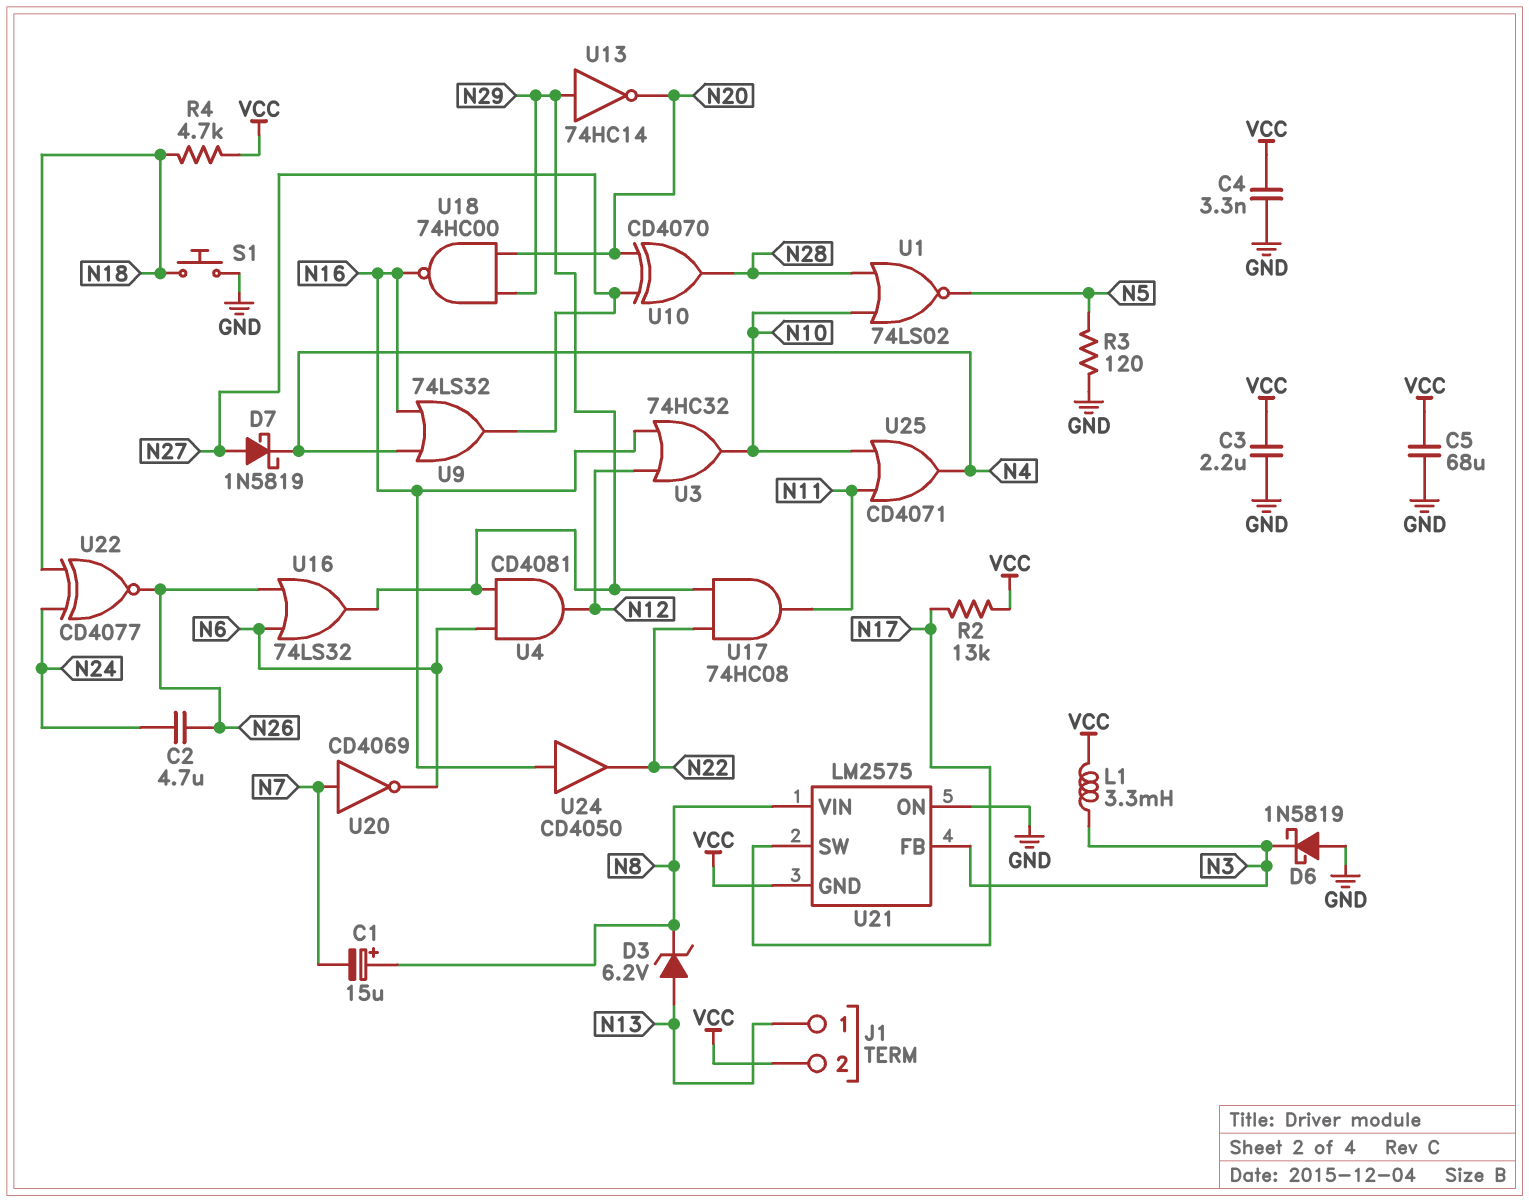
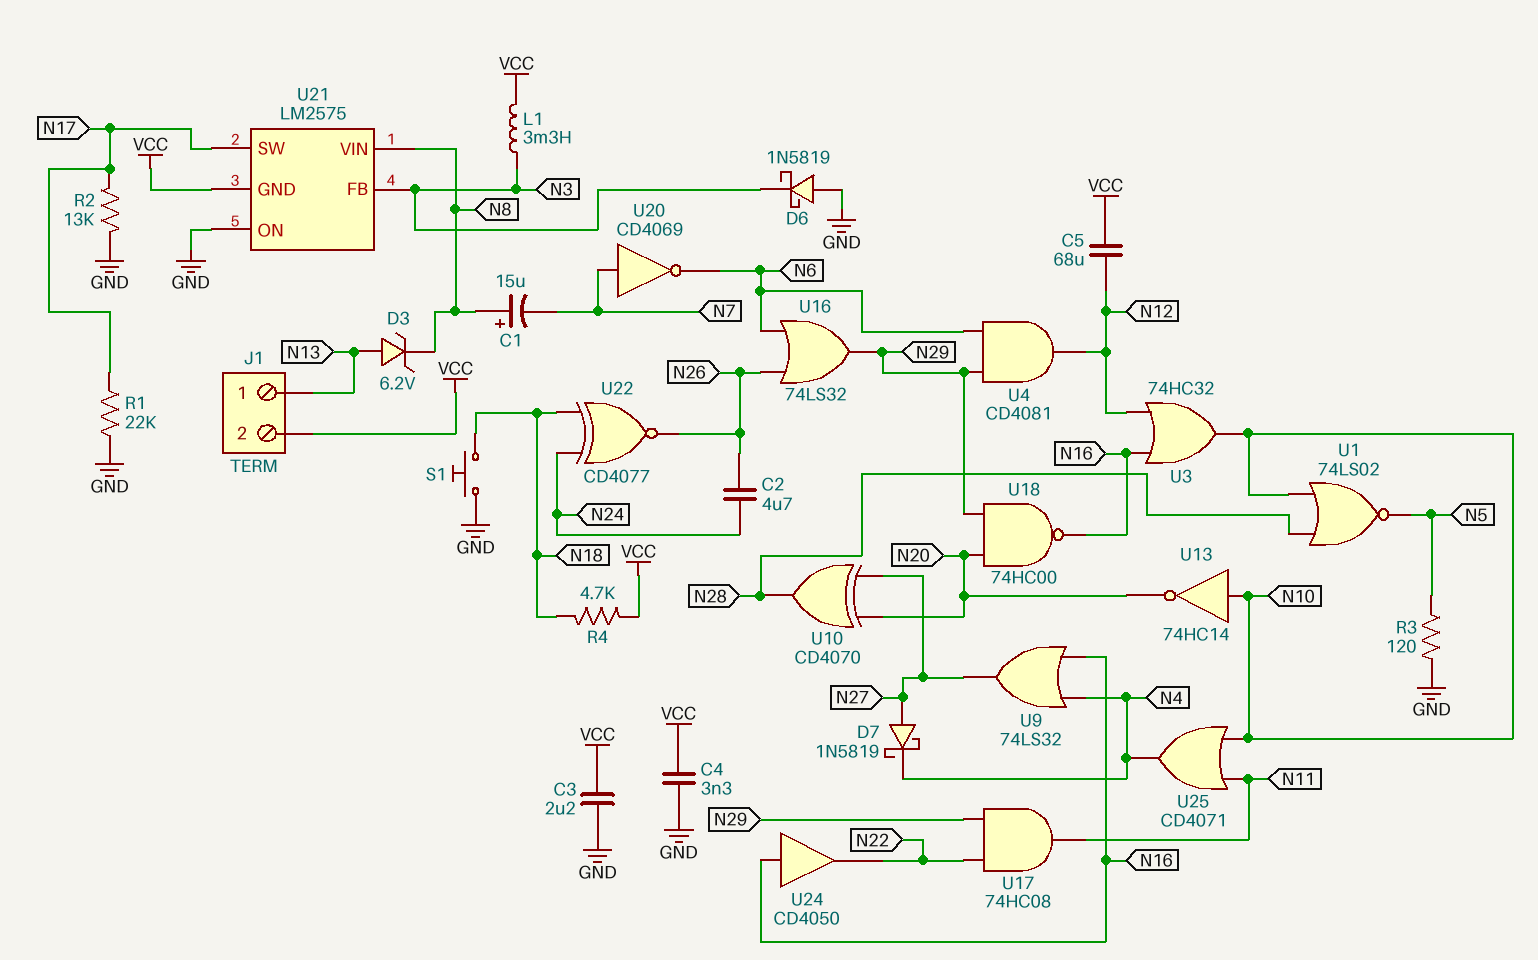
C5: 68uF (GND, VCC) -> 68uF (N12, VCC)
R1: none -> 22k (GND, N17)
R2: 13k (N17, VCC) -> 13k (GND, N17)
U13: NOT 74HC14 (in N29, out N20) -> NOT 74HC14 (in N10, out N20)

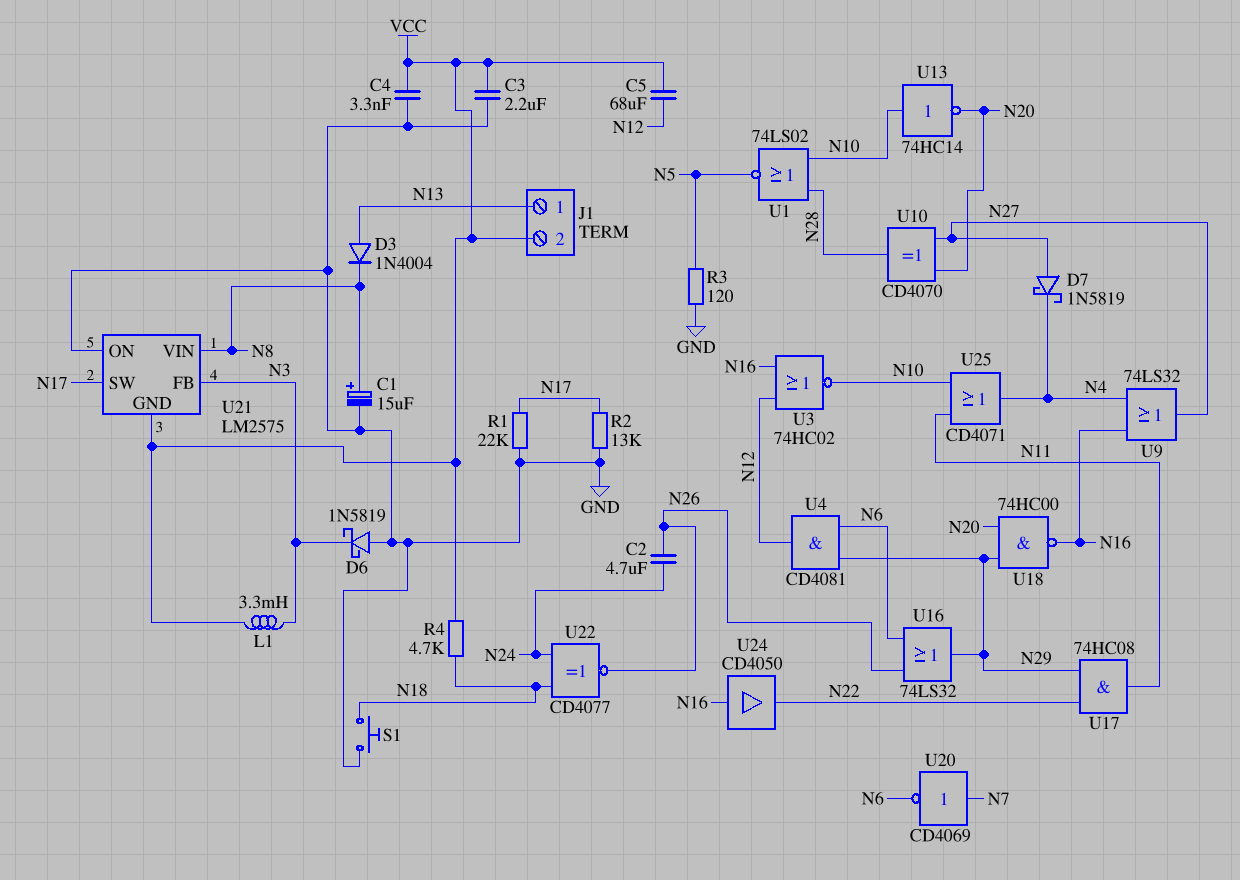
C1: 15uF (plus N8, minus N7) -> 15uF (plus N8, minus GND)
D3: zener 6.2V (A N13, K N8) -> diode 1N4004 (A N13, K N8)
U3: OR 74HC32 (in N12, in N16, out N10) -> NOR 74HC02 (in N12, in N16, out N10)

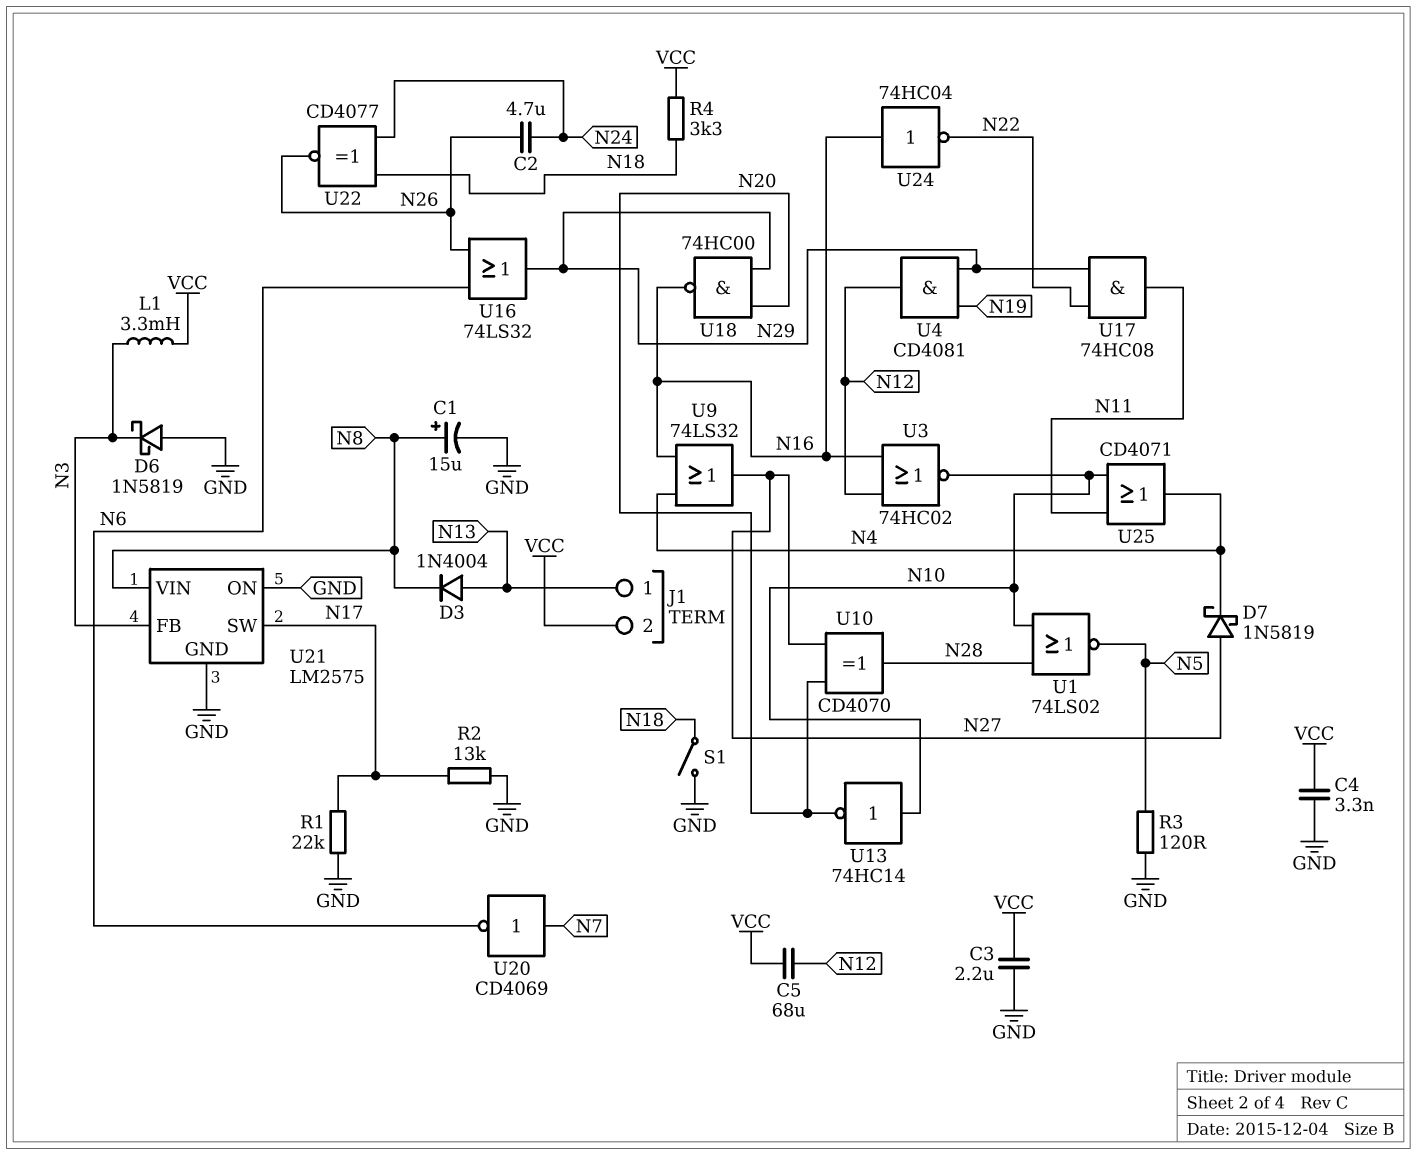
R4: 4.7k (N18, VCC) -> 3.3k (N18, VCC)
S1: button (GND, N18) -> switch (GND, N18)
U4: AND CD4081 (in N6, in N29, out N12) -> AND CD4081 (in N19, in N29, out N12)
U21 pin GND: VCC -> GND
U24: buffer CD4050 (in N16, out N22) -> NOT 74HC04 (in N16, out N22)

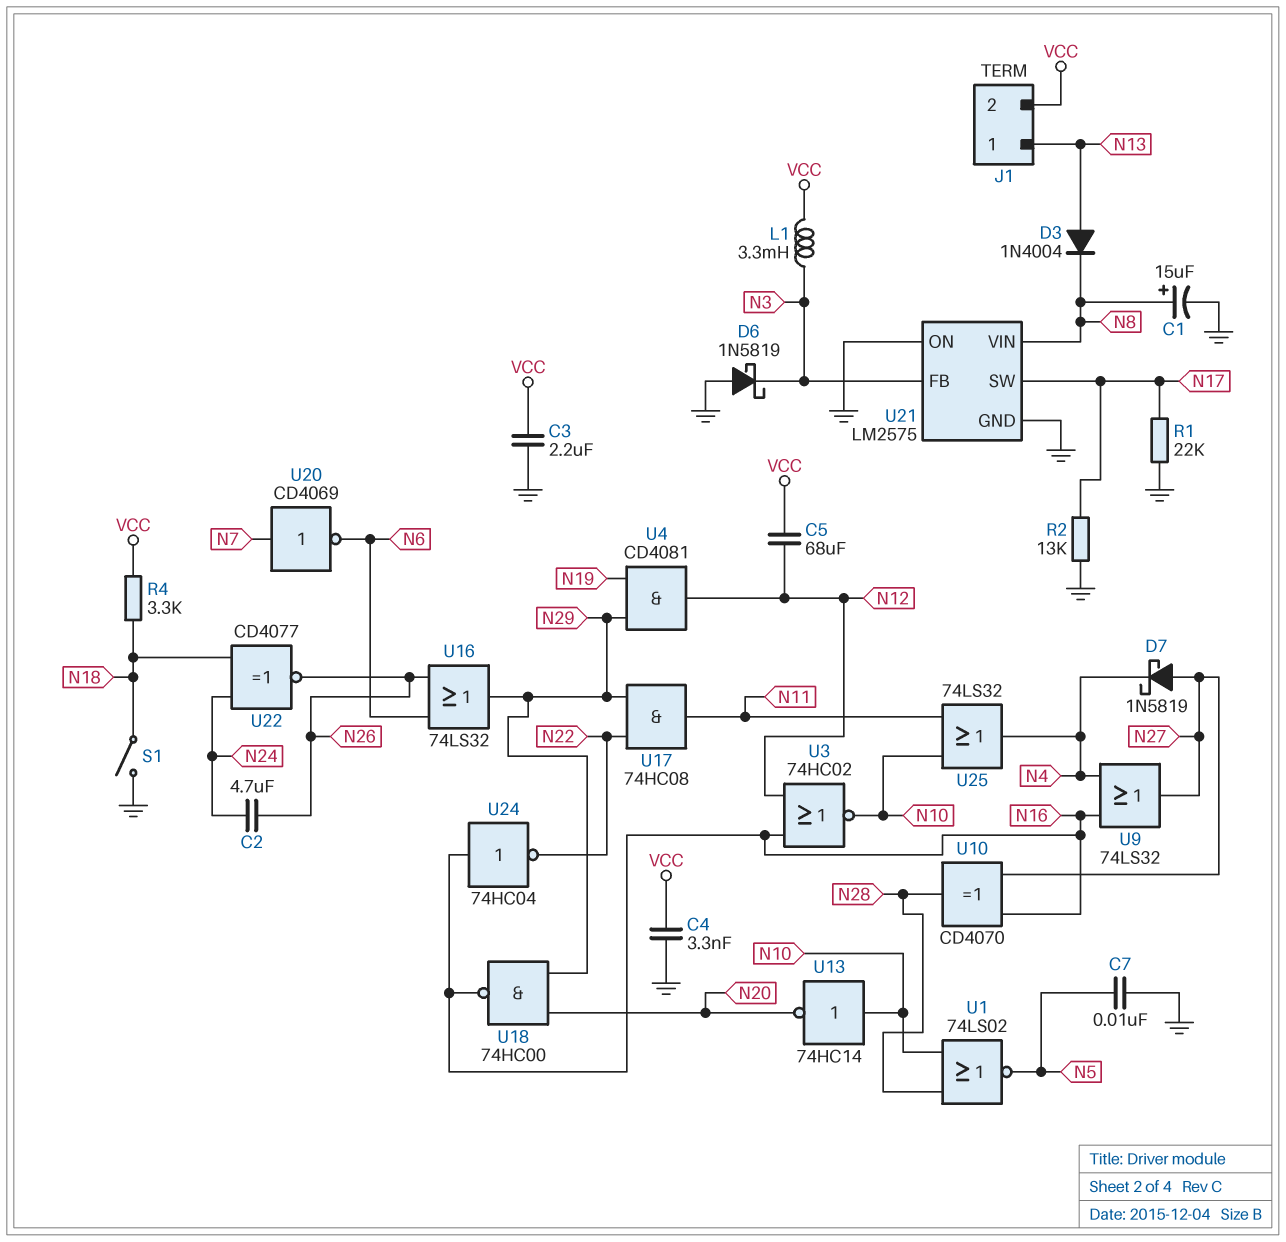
C7: none -> 10nF (GND, N5)
R3: 120 (GND, N5) -> none
U10: XOR CD4070 (in N20, in N27, out N28) -> XOR CD4070 (in N16, in N27, out N28)
U25: OR CD4071 (in N10, in N11, out N4) -> OR 74LS32 (in N10, in N11, out N4)

